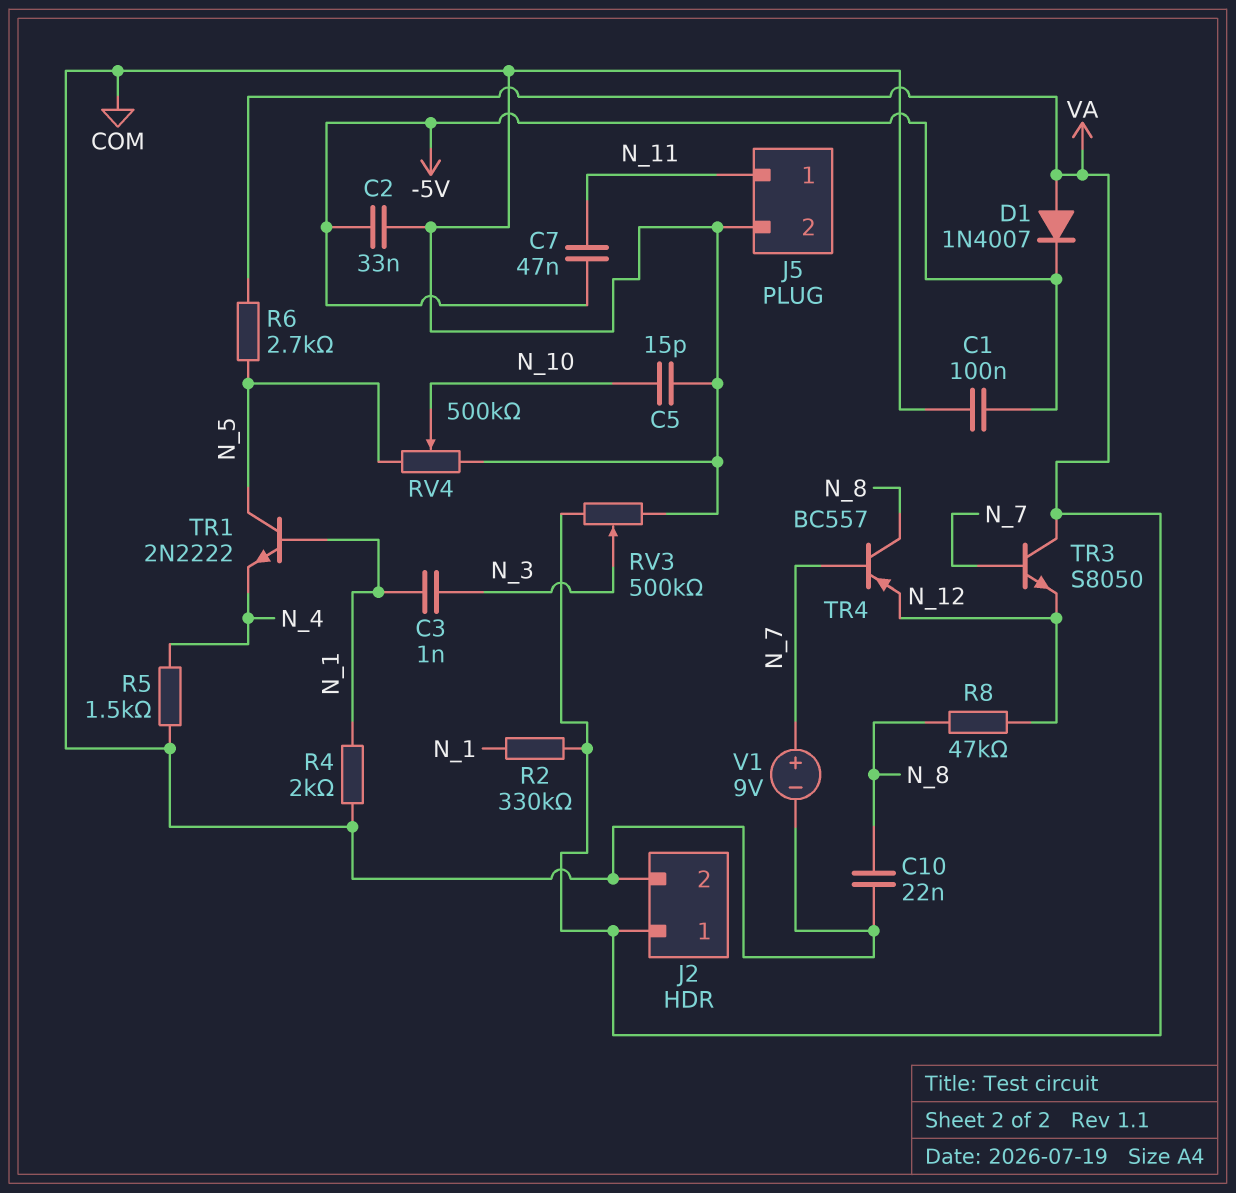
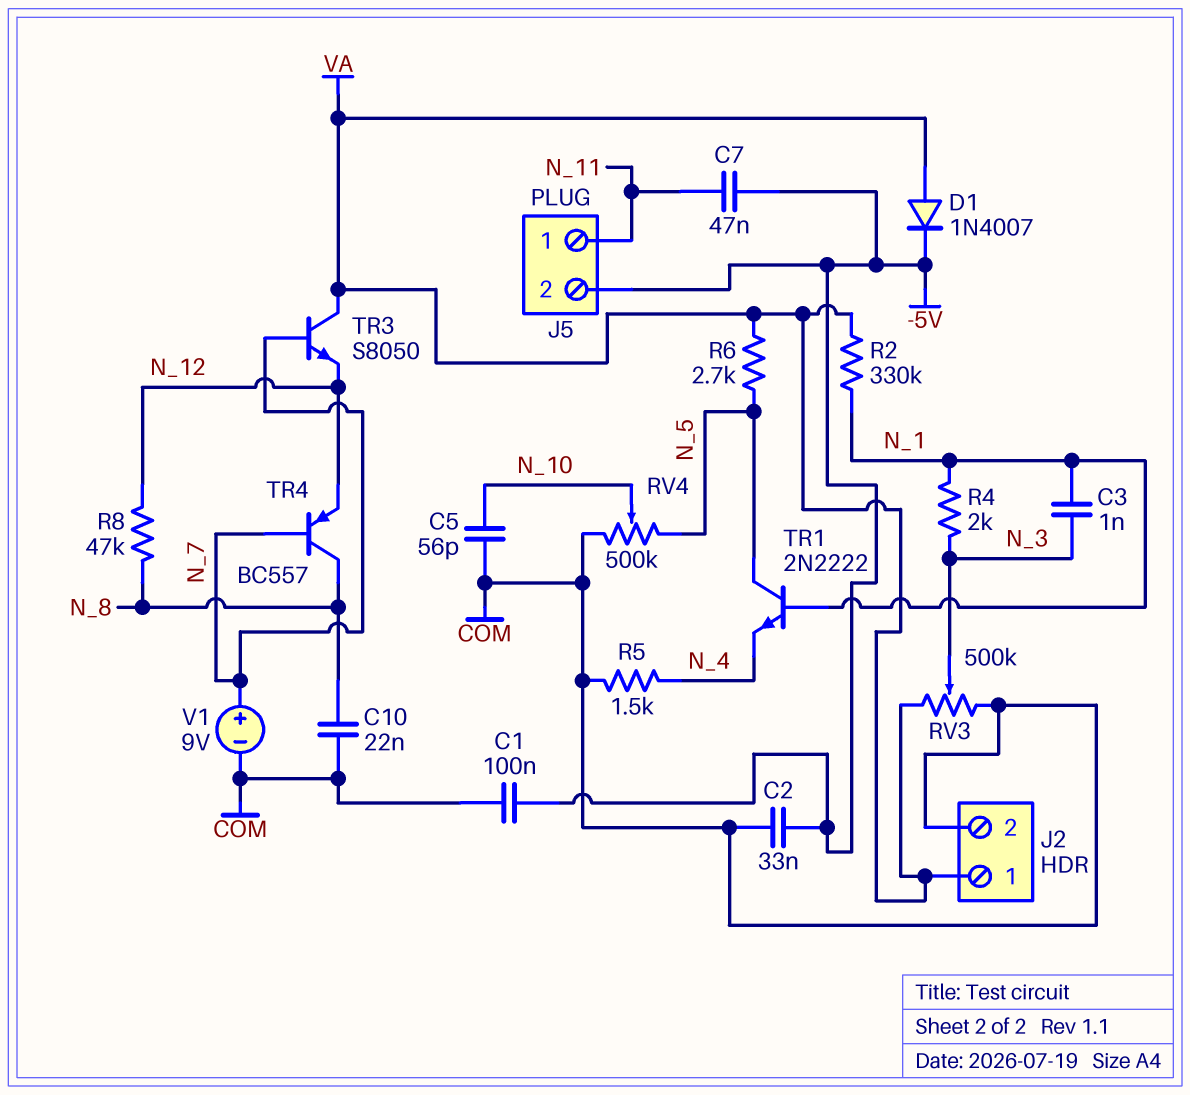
C5: 15pF (COM, N_10) -> 56pF (COM, N_10)
J5 pin 2: COM -> -5V
R4: 2k (COM, N_1) -> 2k (N_1, N_3)

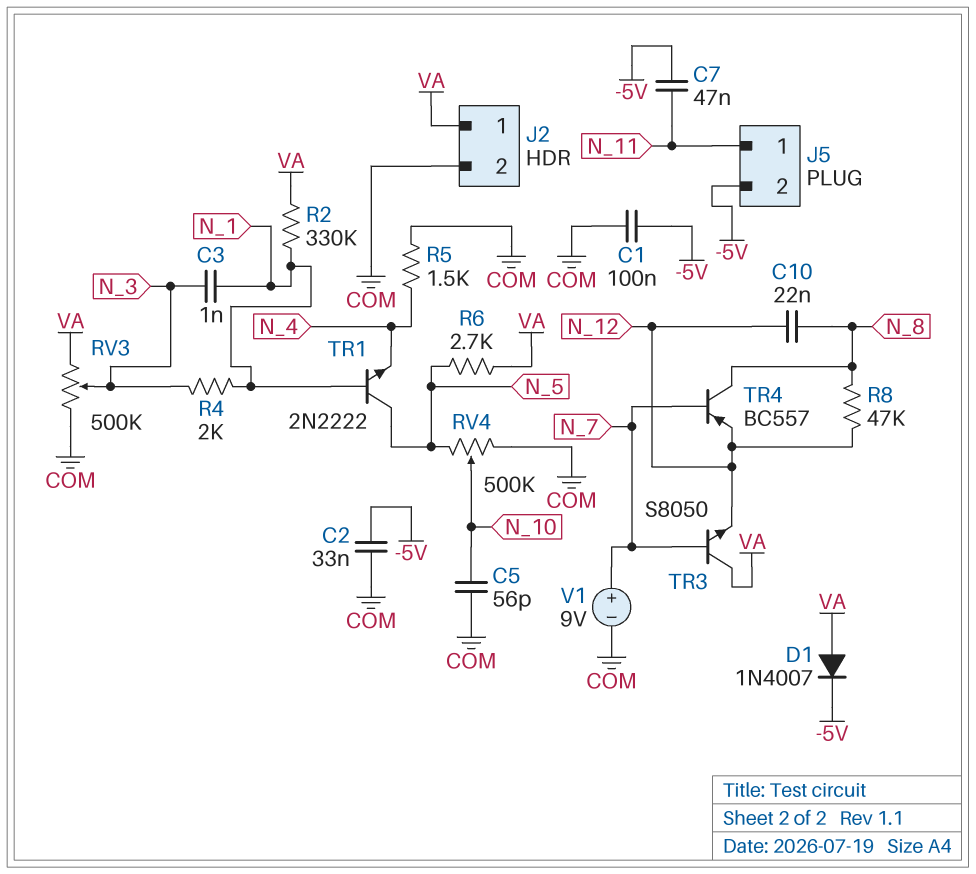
C10: 22nF (COM, N_8) -> 22nF (N_8, N_12)

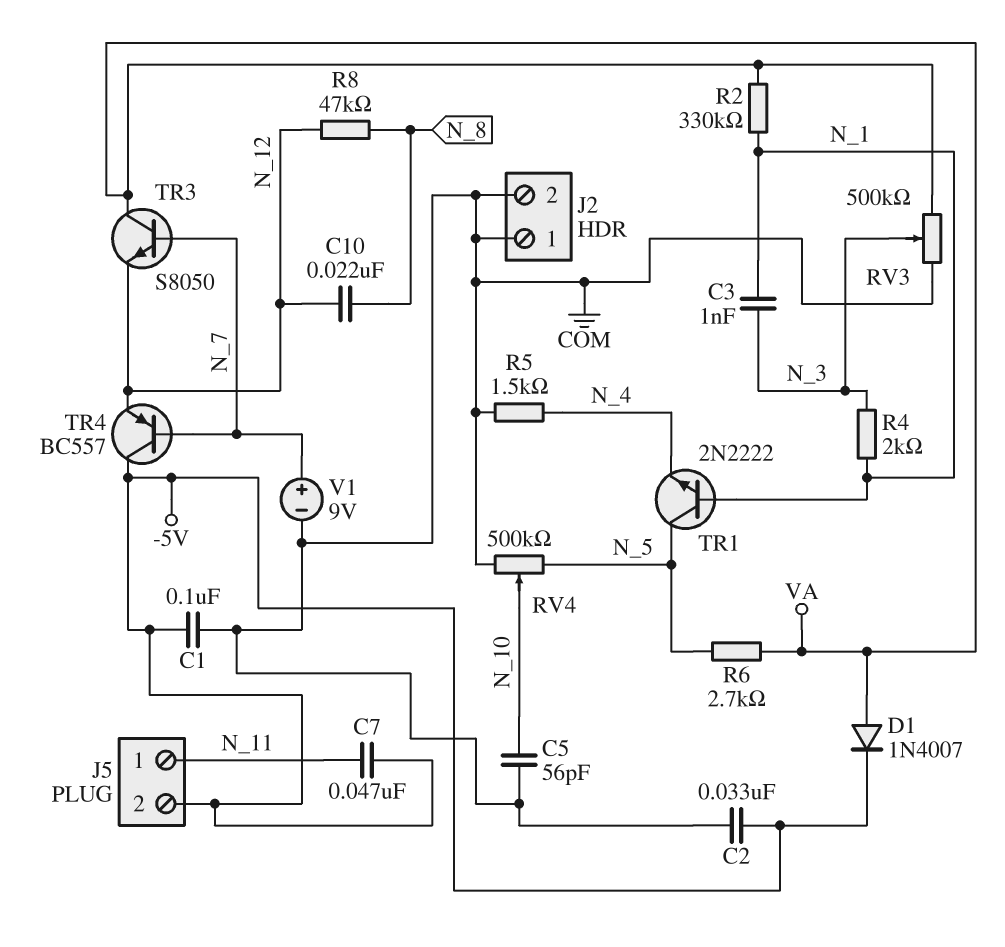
J2 pin 1: VA -> COM
TR4: PNP BC557 (B N_7, C N_8, E N_12) -> PNP BC557 (B N_7, C -5V, E N_12)

